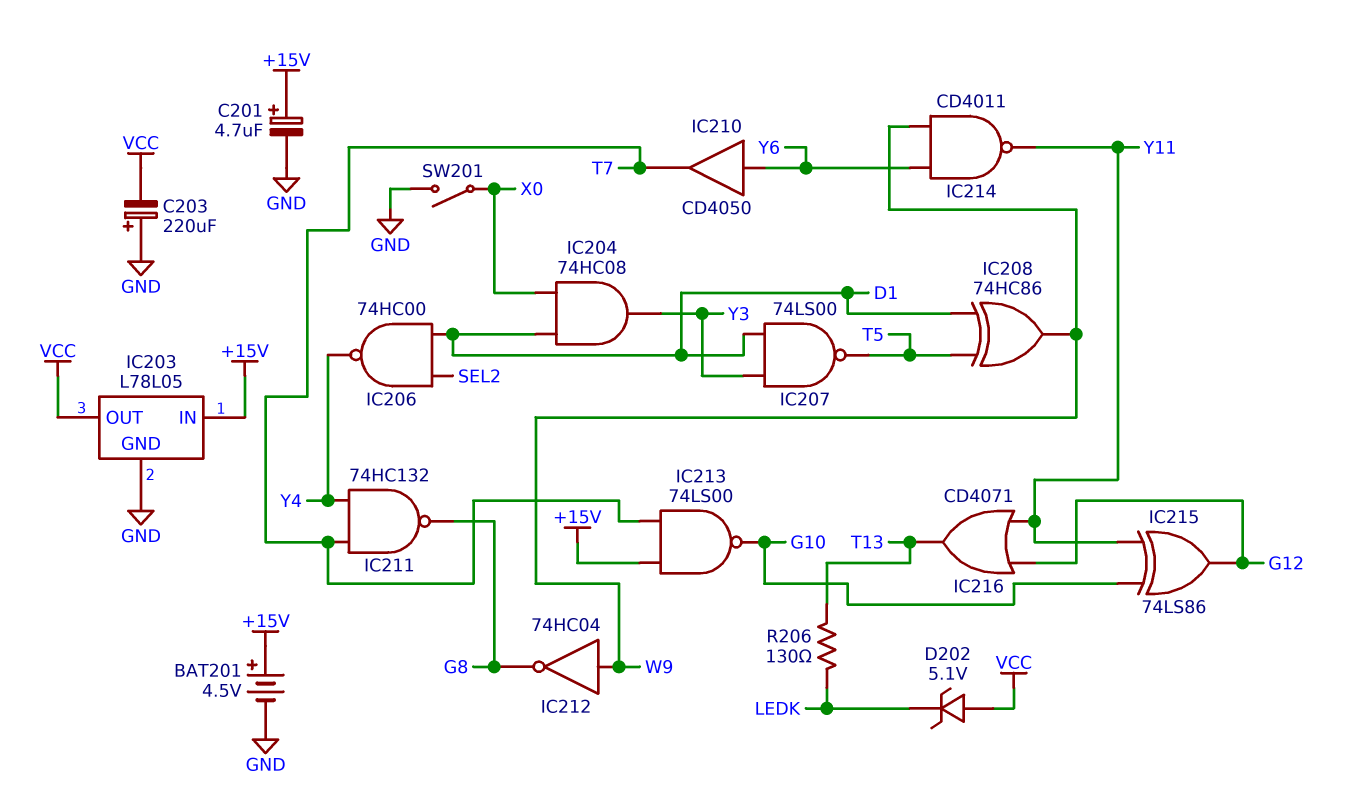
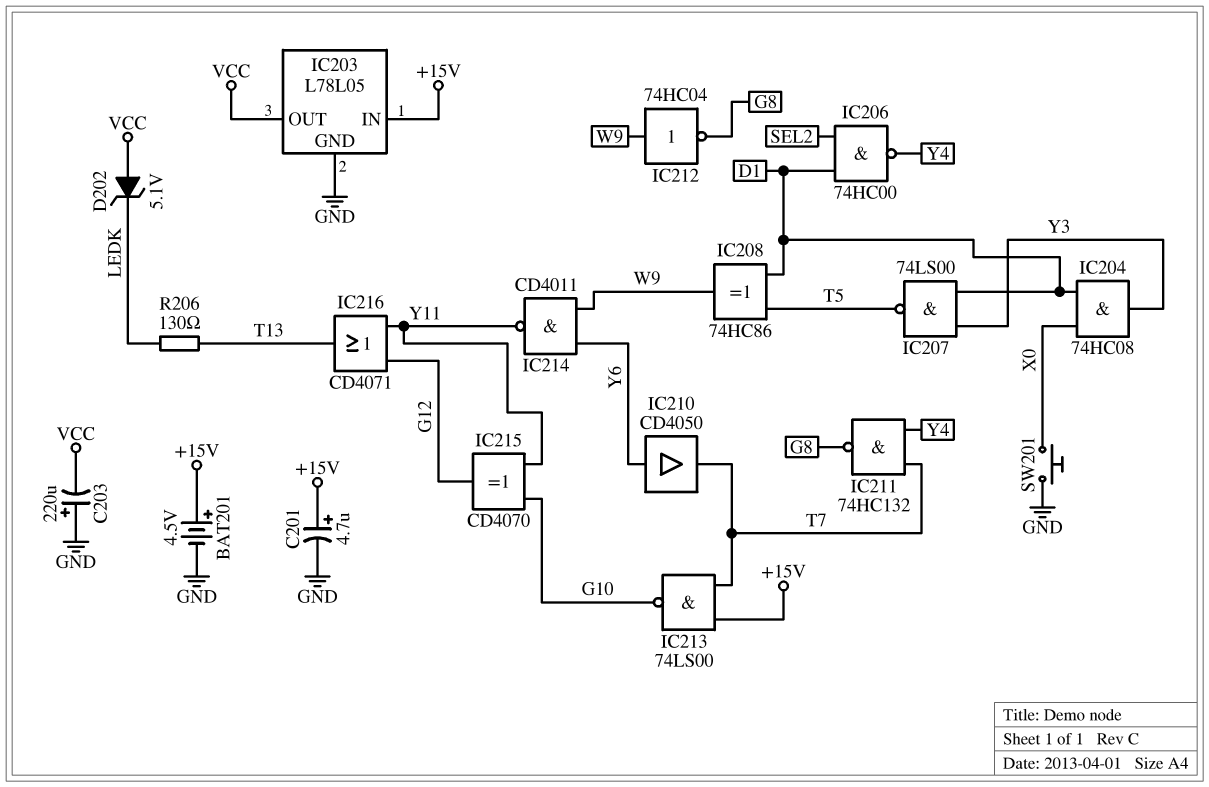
IC215: XOR 74LS86 (in G10, in Y11, out G12) -> XOR CD4070 (in G10, in Y11, out G12)
SW201: switch (GND, X0) -> button (GND, X0)

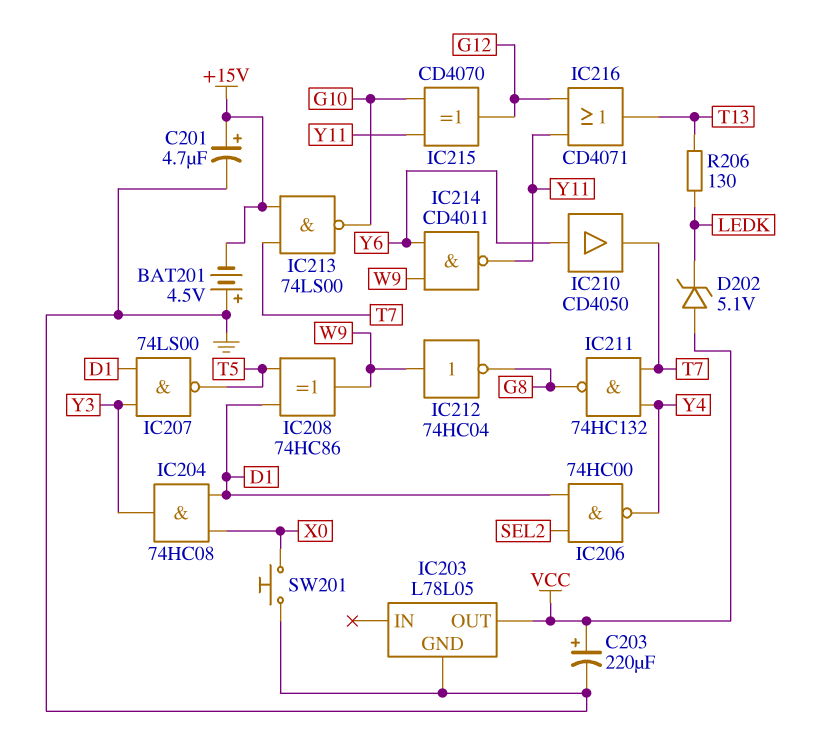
BAT201: 4.5V (plus +15V, minus GND) -> 4.5V (plus GND, minus +15V)
C203: 220uF (plus GND, minus VCC) -> 220uF (plus VCC, minus GND)
IC203 pin IN: +15V -> none

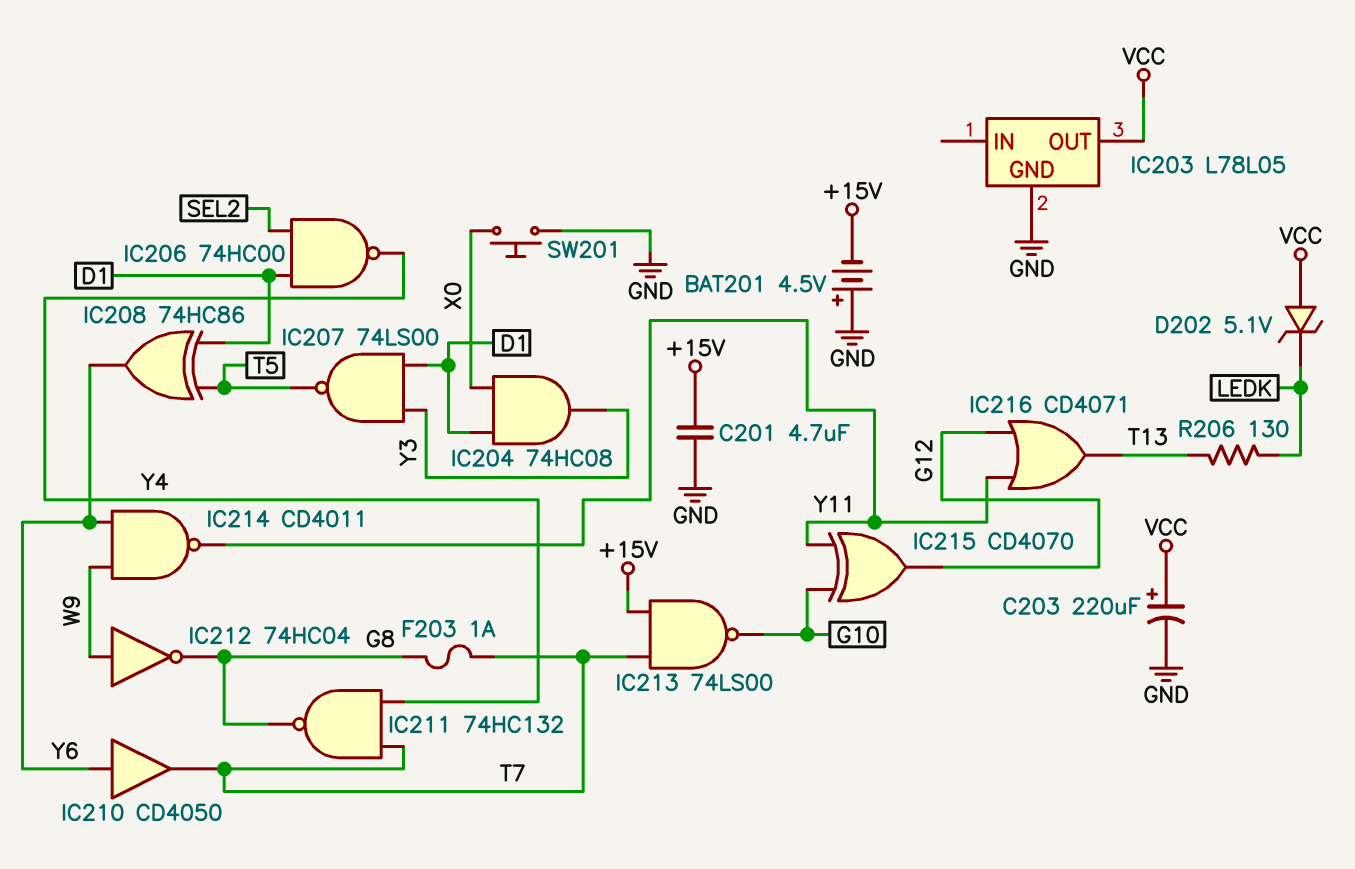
C201: 4.7uF (plus +15V, minus GND) -> 4.7uF (+15V, GND)
F203: none -> 1A (G8, T7)
IC208: XOR 74HC86 (in D1, in T5, out W9) -> XOR 74HC86 (in D1, in T5, out Y6)

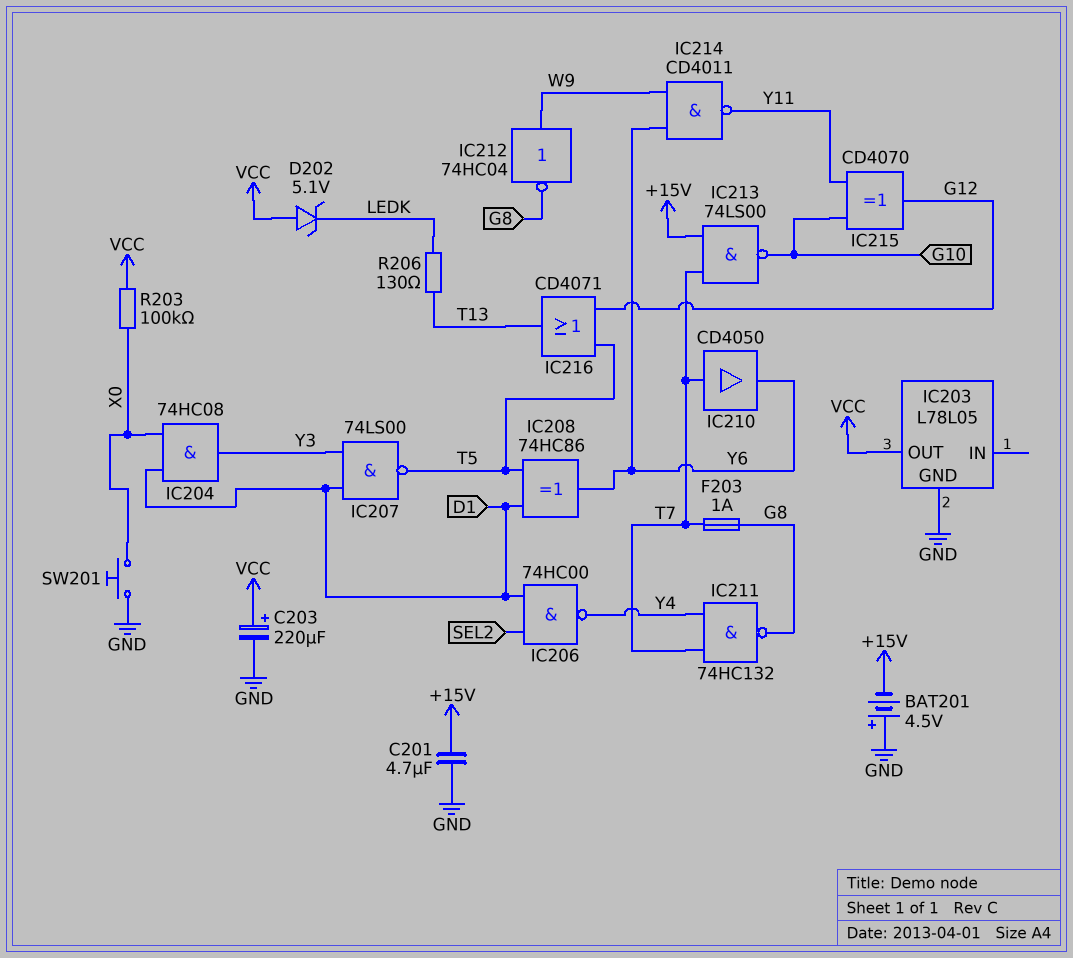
IC210: buffer CD4050 (in Y6, out T7) -> buffer CD4050 (in T7, out Y6)
IC216: OR CD4071 (in G12, in Y11, out T13) -> OR CD4071 (in G12, in T5, out T13)
R203: none -> 100k (VCC, X0)

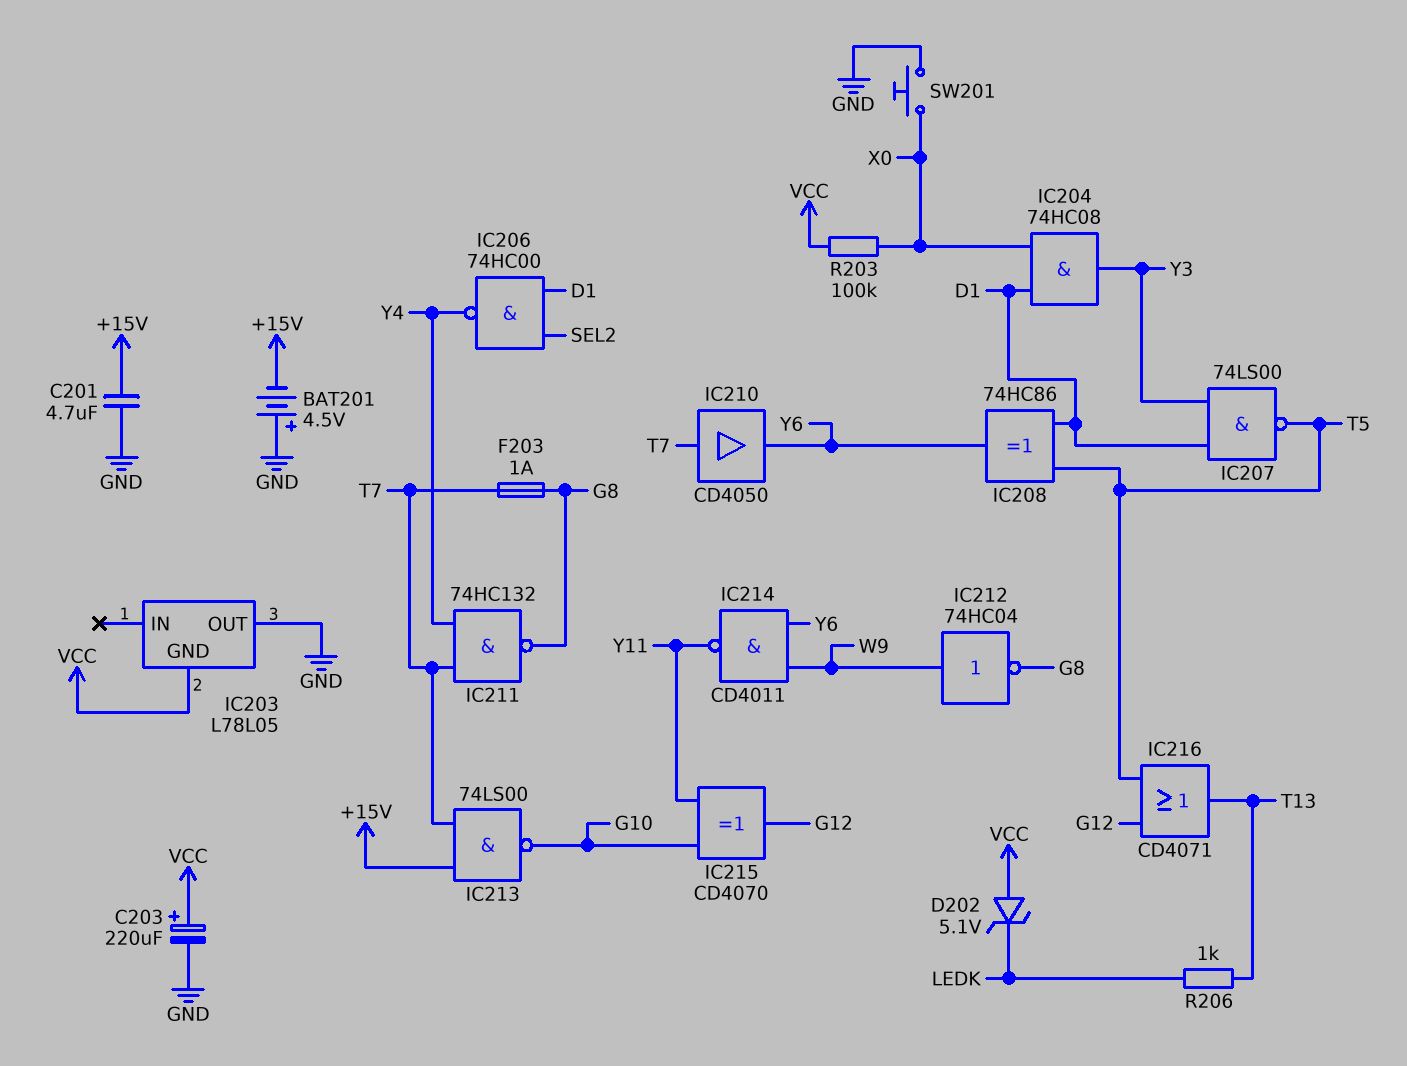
IC203 pin GND: GND -> VCC
IC203 pin OUT: VCC -> GND
R206: 130 (LEDK, T13) -> 1k (LEDK, T13)

